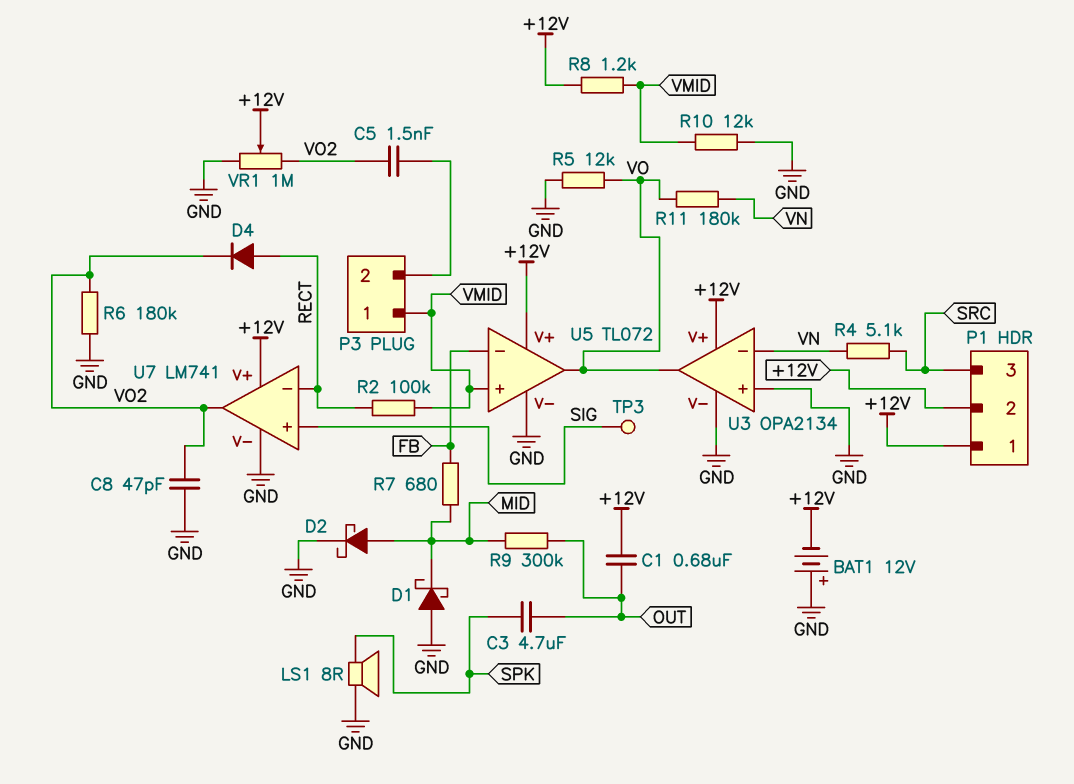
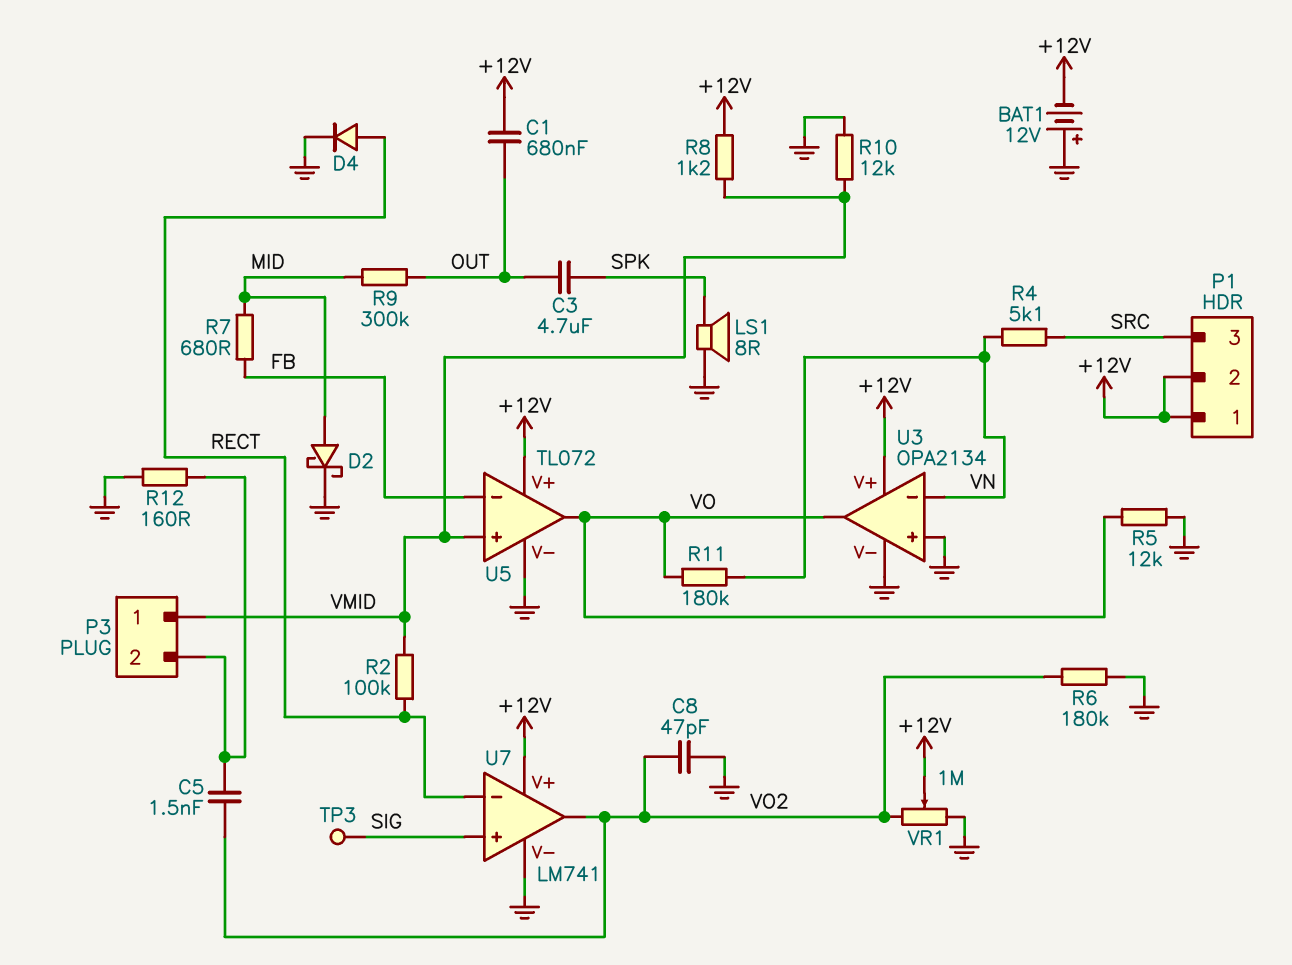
D1: schottky (A GND, K MID) -> none
D4: diode (A RECT, K VO2) -> diode (A RECT, K GND)
R12: none -> 160 (GND, P3/2)

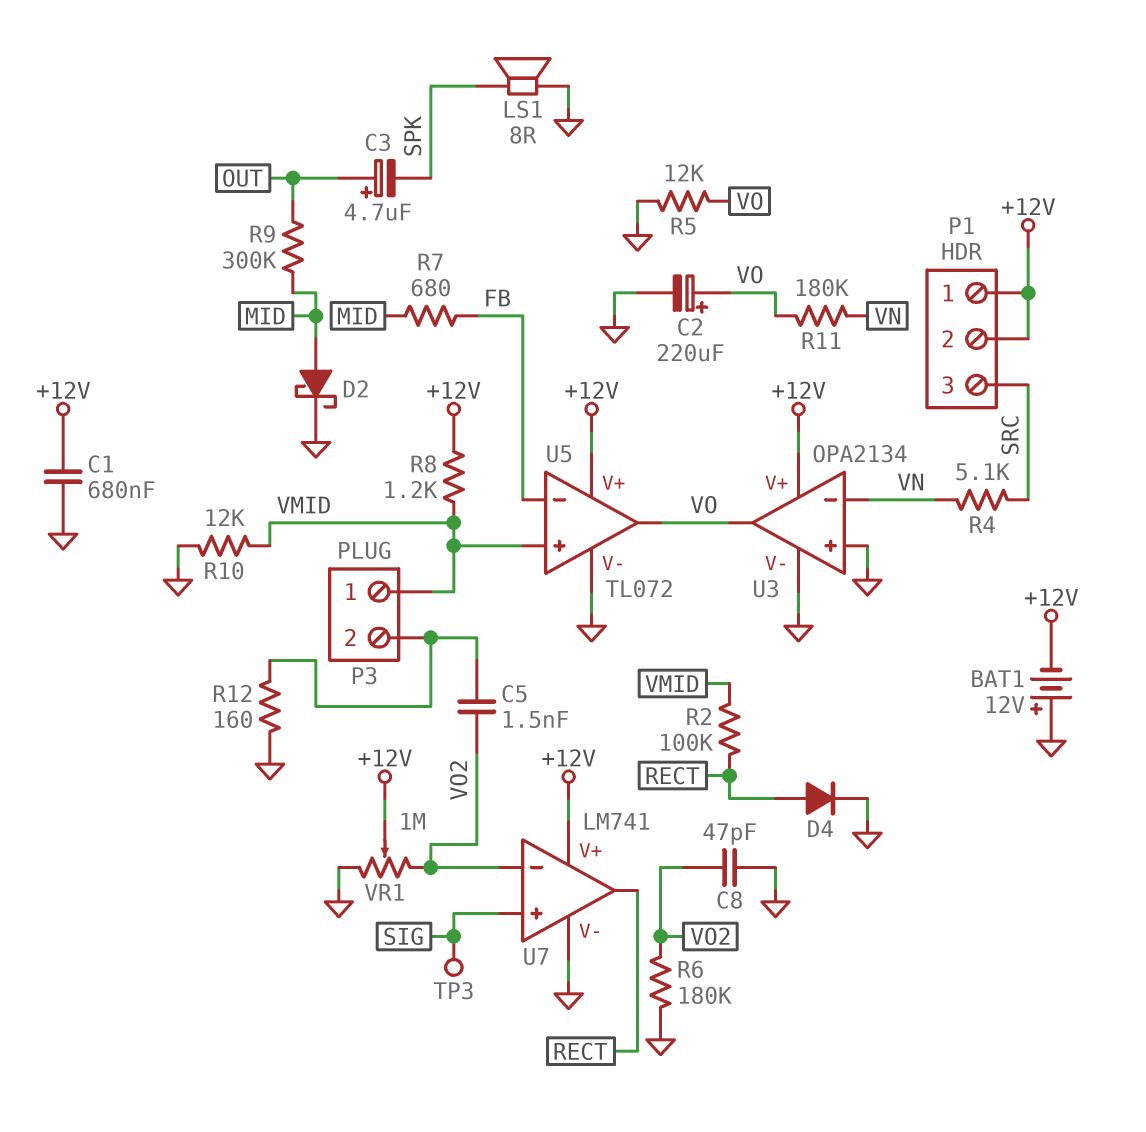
C1: 680nF (+12V, OUT) -> 680nF (+12V, GND)
C2: none -> 220uF (plus VO, minus GND)
C3: 4.7uF (OUT, SPK) -> 4.7uF (plus OUT, minus SPK)
U7 pin in-: RECT -> VO2
U7 pin out: VO2 -> RECT

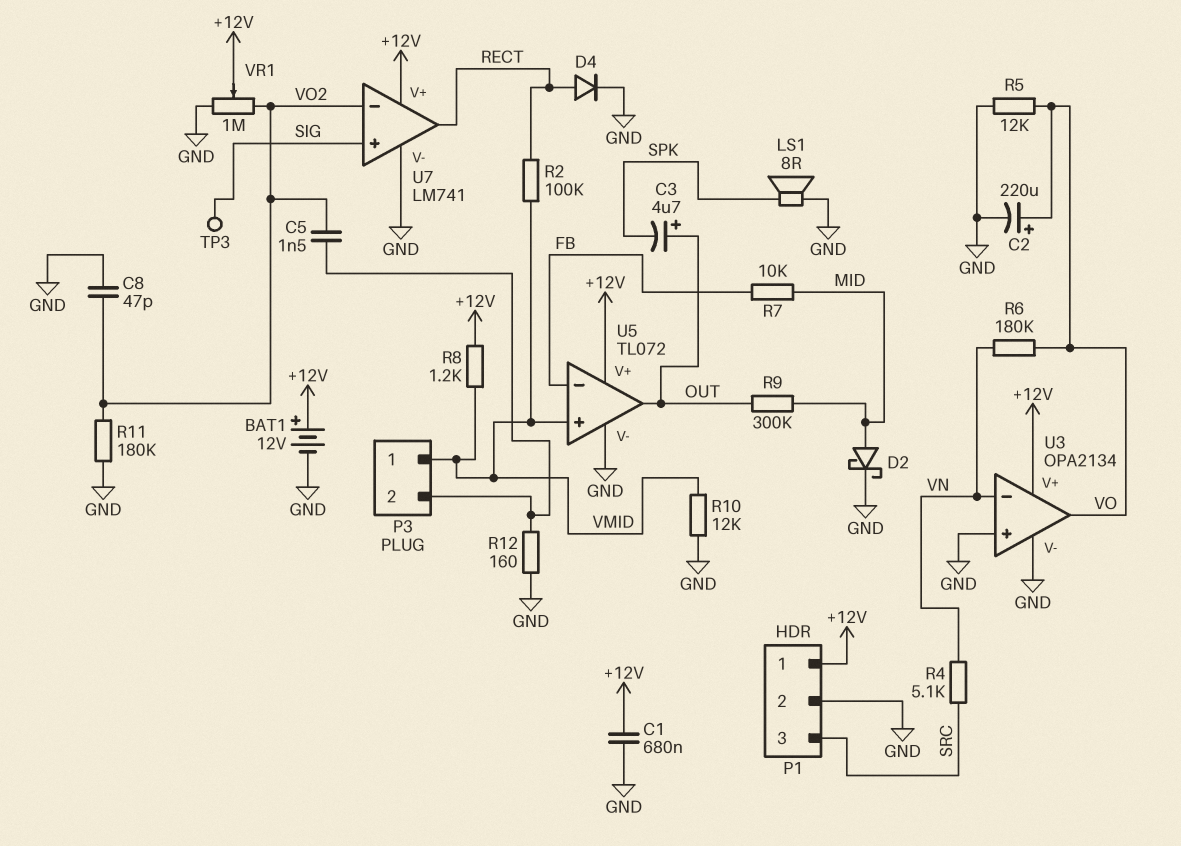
BAT1: 12V (plus GND, minus +12V) -> 12V (plus +12V, minus GND)
P1 pin 2: +12V -> GND
R6: 180k (GND, VO2) -> 180k (VN, VO)
R7: 680 (FB, MID) -> 10k (FB, MID)
R11: 180k (VN, VO) -> 180k (GND, VO2)
U5 pin out: VO -> OUT

